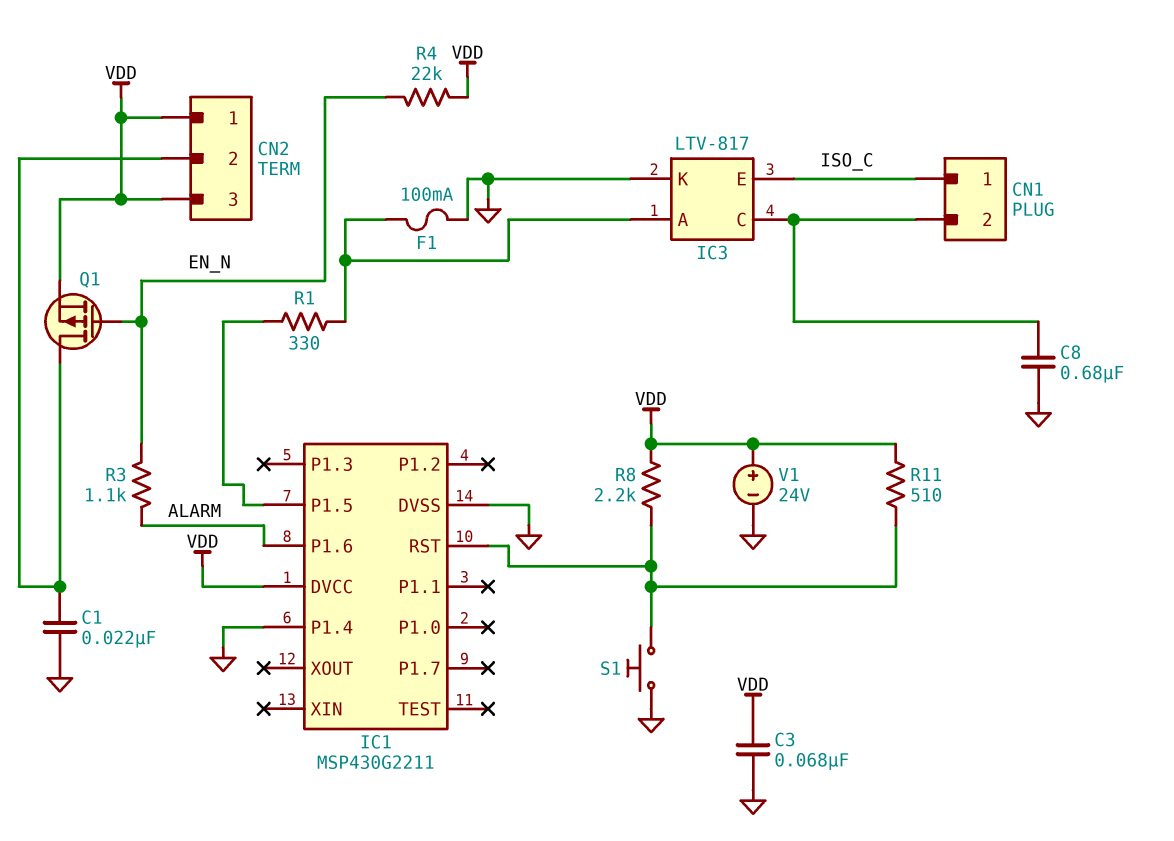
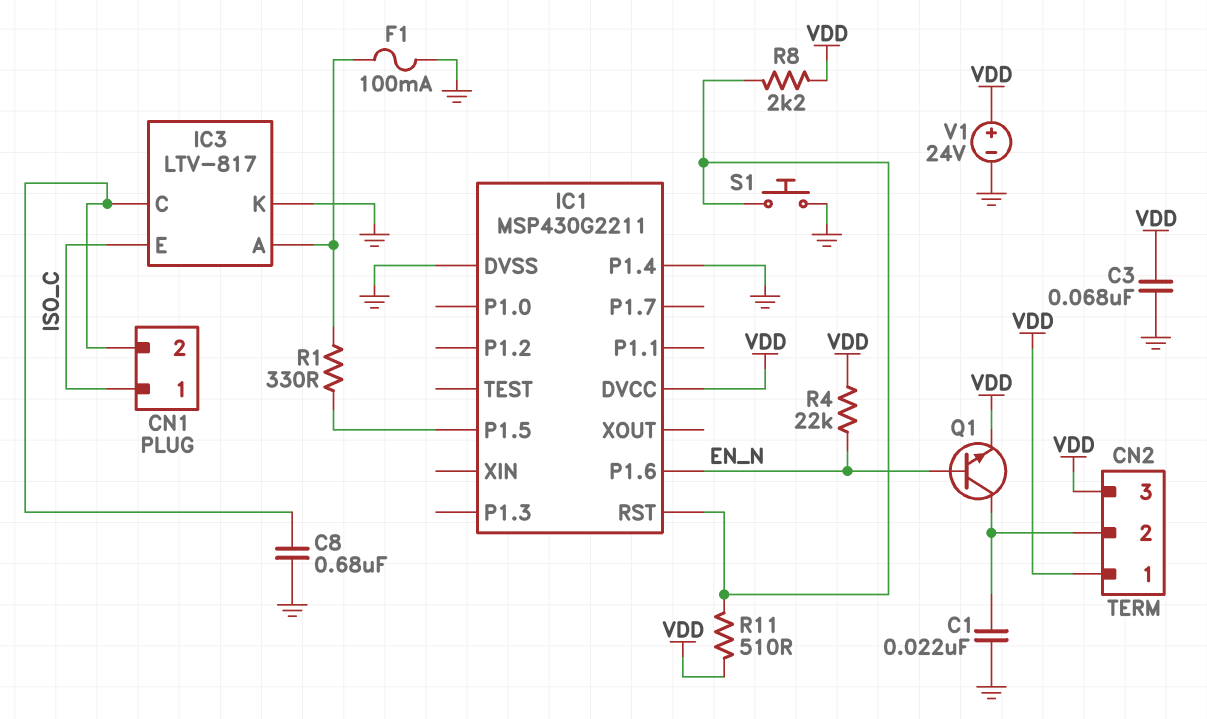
IC1 pin P1.6: ALARM -> EN_N
Q1: PMOS (G EN_N, D CN2/2, S VDD) -> NPN (B EN_N, C CN2/2, E VDD)
R3: 1.1k (ALARM, EN_N) -> none

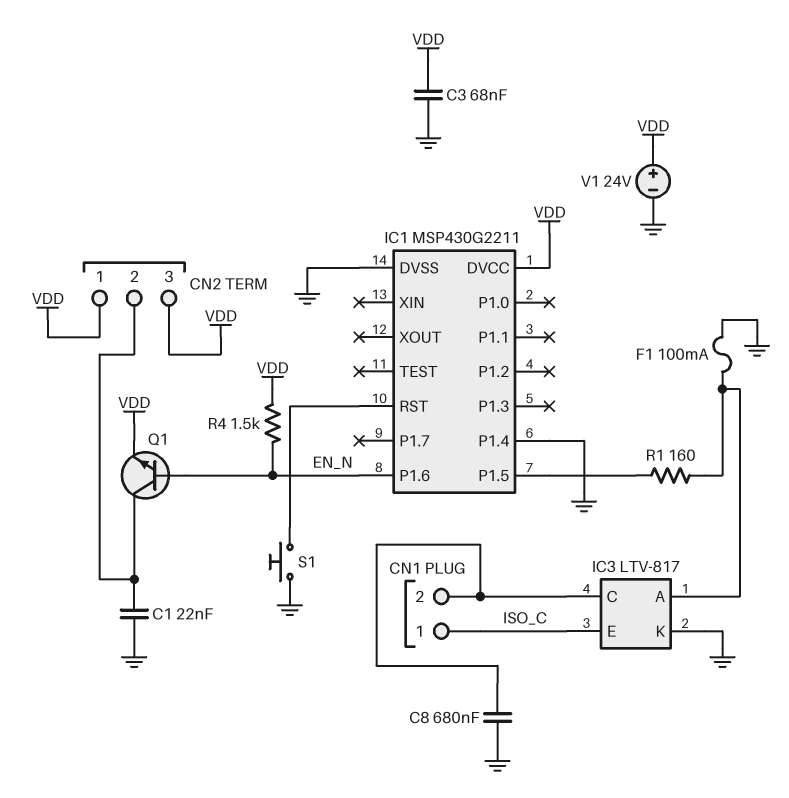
R1: 330 (IC1/P1.5, IC3/A) -> 160 (IC1/P1.5, IC3/A)
R4: 22k (EN_N, VDD) -> 1.5k (EN_N, VDD)
R8: 2.2k (IC1/RST, VDD) -> none
R11: 510 (IC1/RST, VDD) -> none

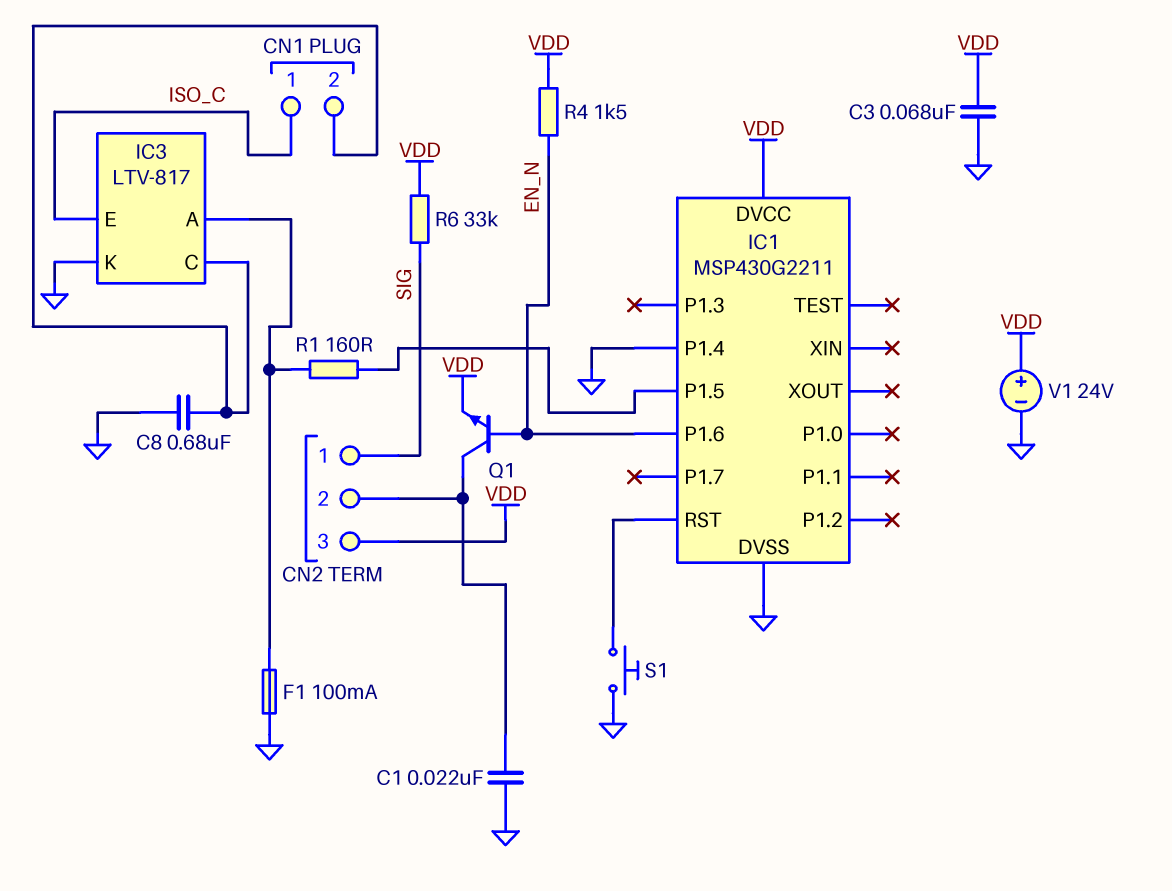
CN2 pin 1: VDD -> SIG
R6: none -> 33k (SIG, VDD)

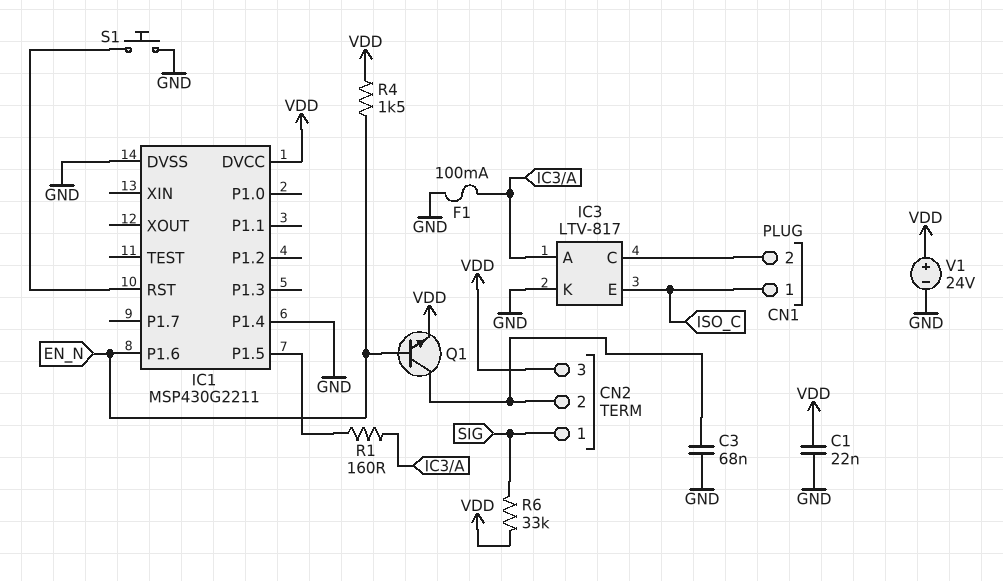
C1: 22nF (CN2/2, GND) -> 22nF (GND, VDD)
C3: 68nF (GND, VDD) -> 68nF (CN2/2, GND)
C8: 680nF (CN1/2, GND) -> none

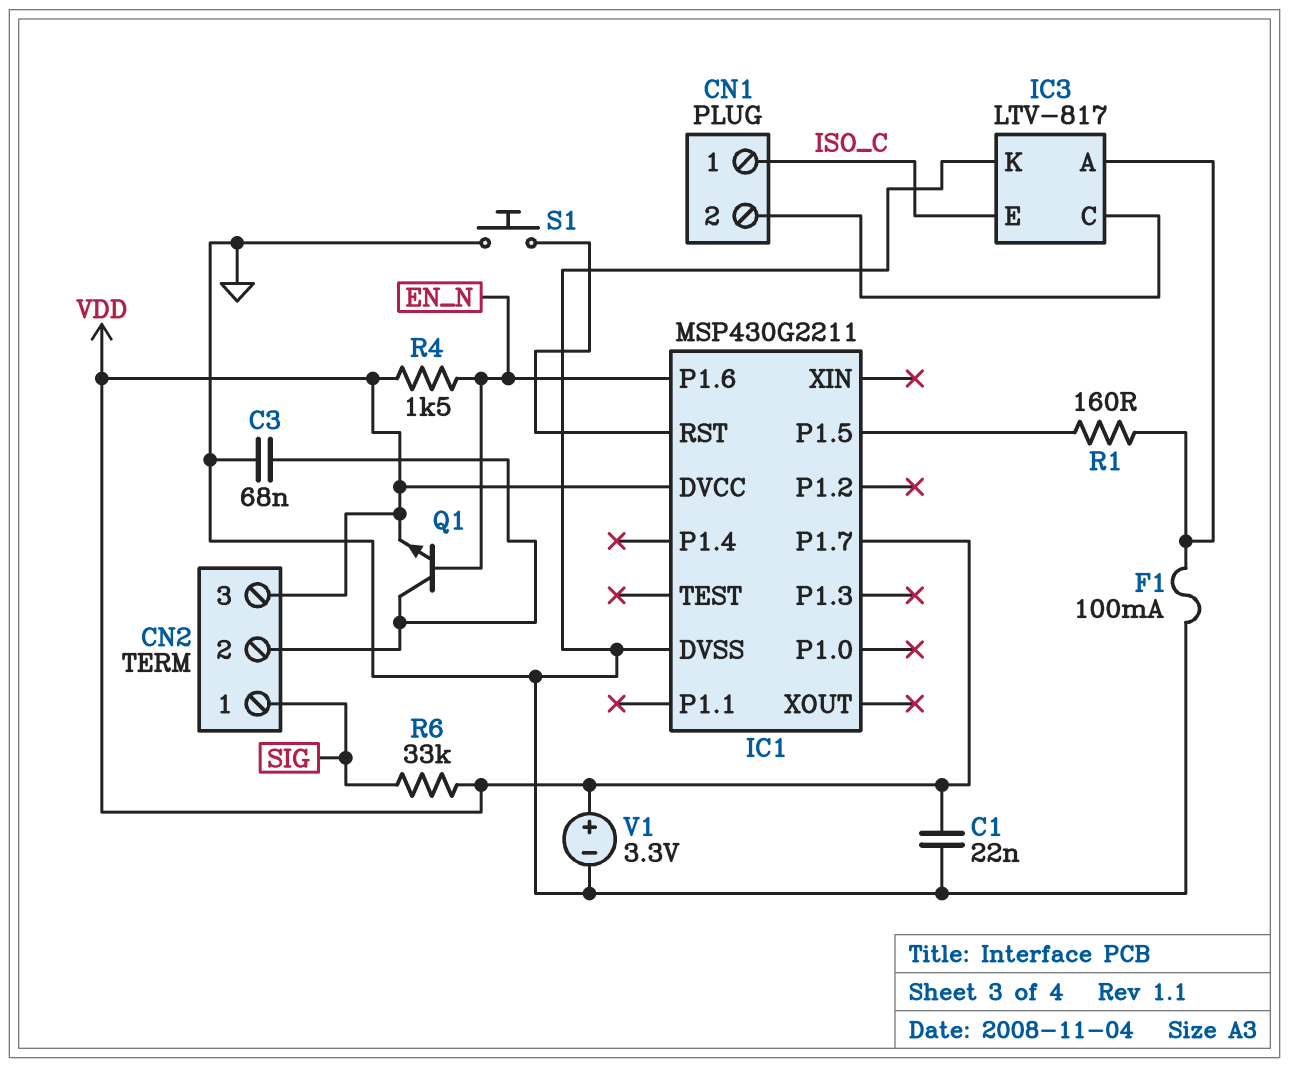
IC1 pin P1.4: GND -> none
IC1 pin P1.7: none -> VDD
V1: 24V (plus VDD, minus GND) -> 3.3V (plus VDD, minus GND)

